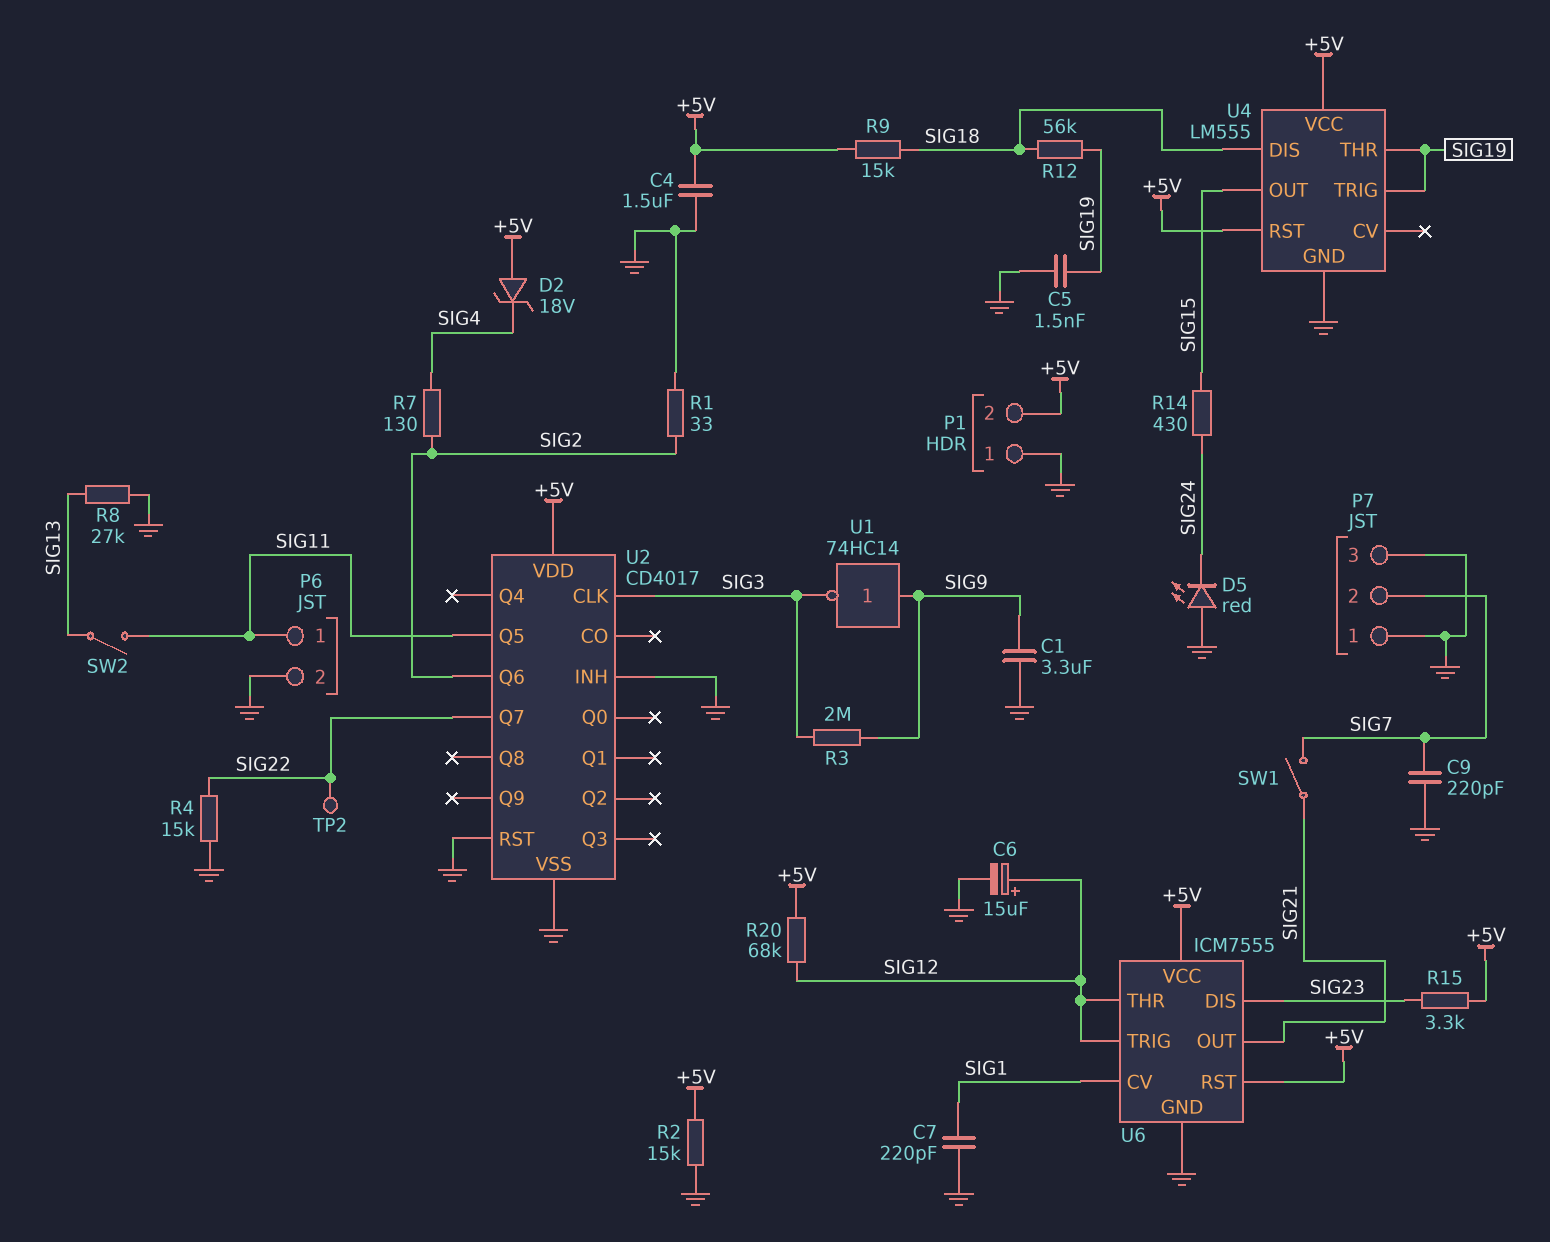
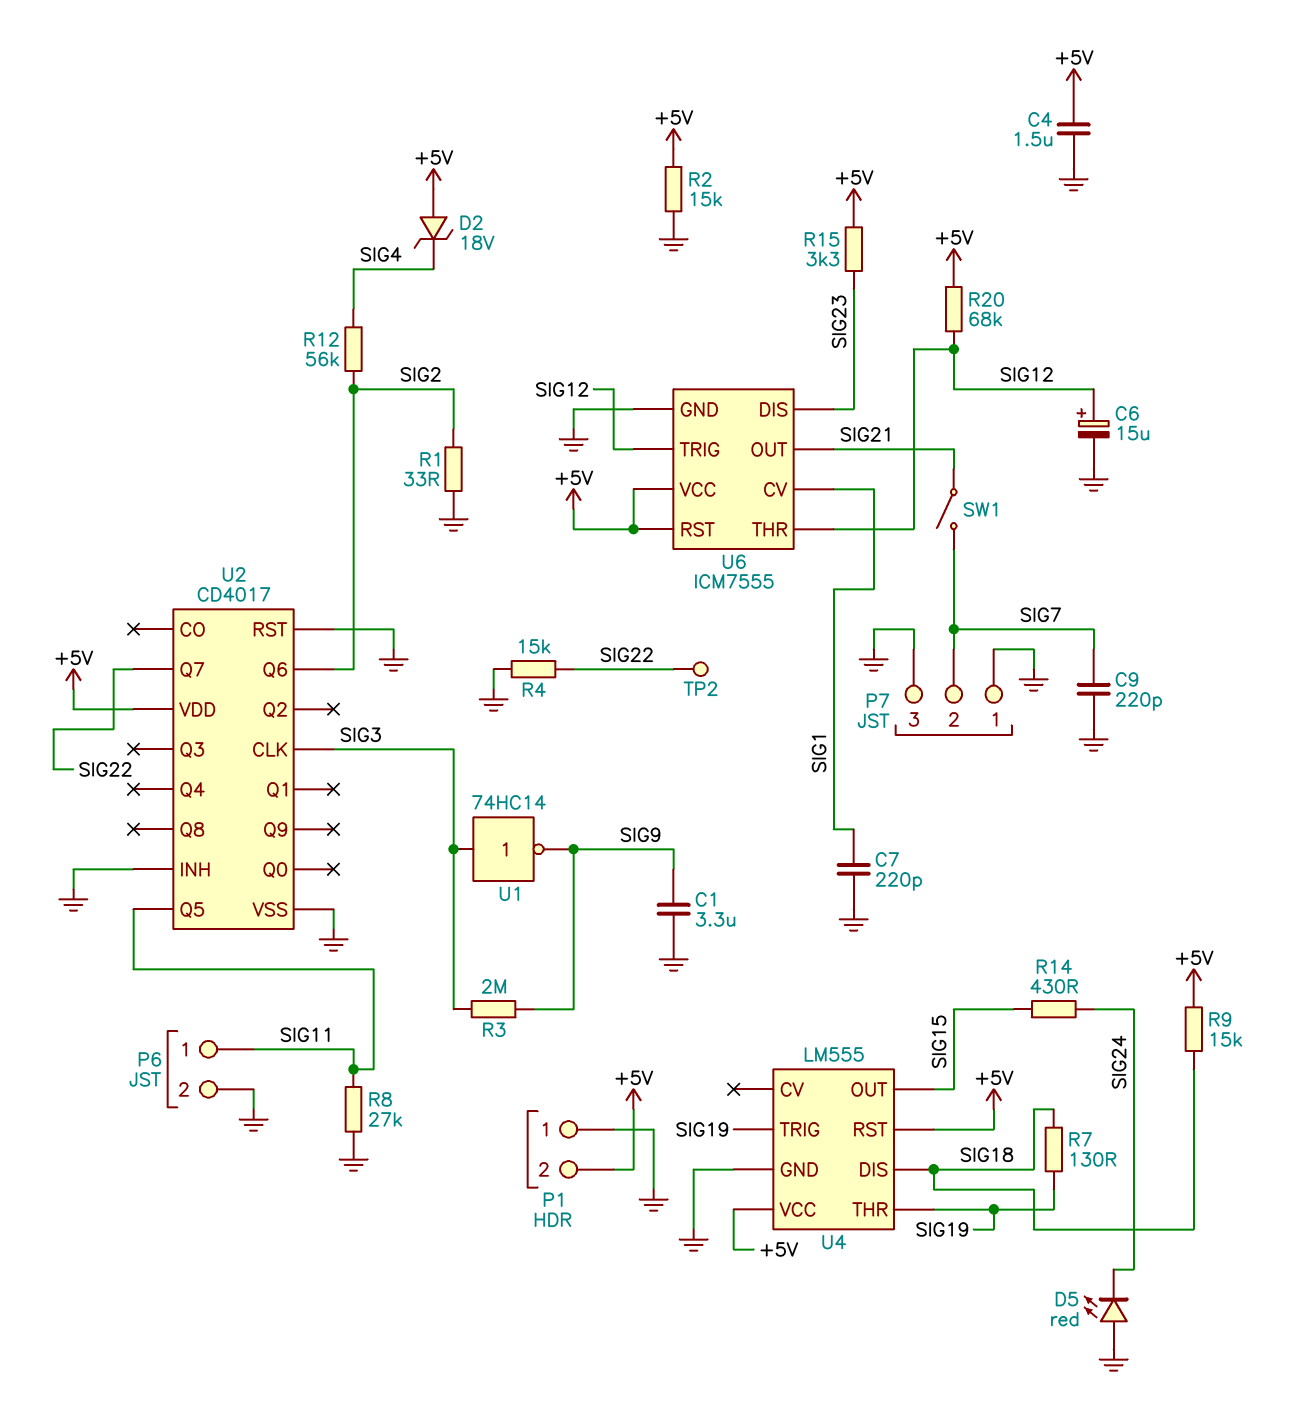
C5: 1.5nF (GND, SIG19) -> none
R7: 130 (SIG2, SIG4) -> 130 (SIG18, SIG19)
R8: 27k (GND, SIG13) -> 27k (GND, SIG11)
R12: 56k (SIG18, SIG19) -> 56k (SIG2, SIG4)
SW2: switch (SIG11, SIG13) -> none
U1: NOT 74HC14 (in SIG9, out SIG3) -> NOT 74HC14 (in SIG3, out SIG9)

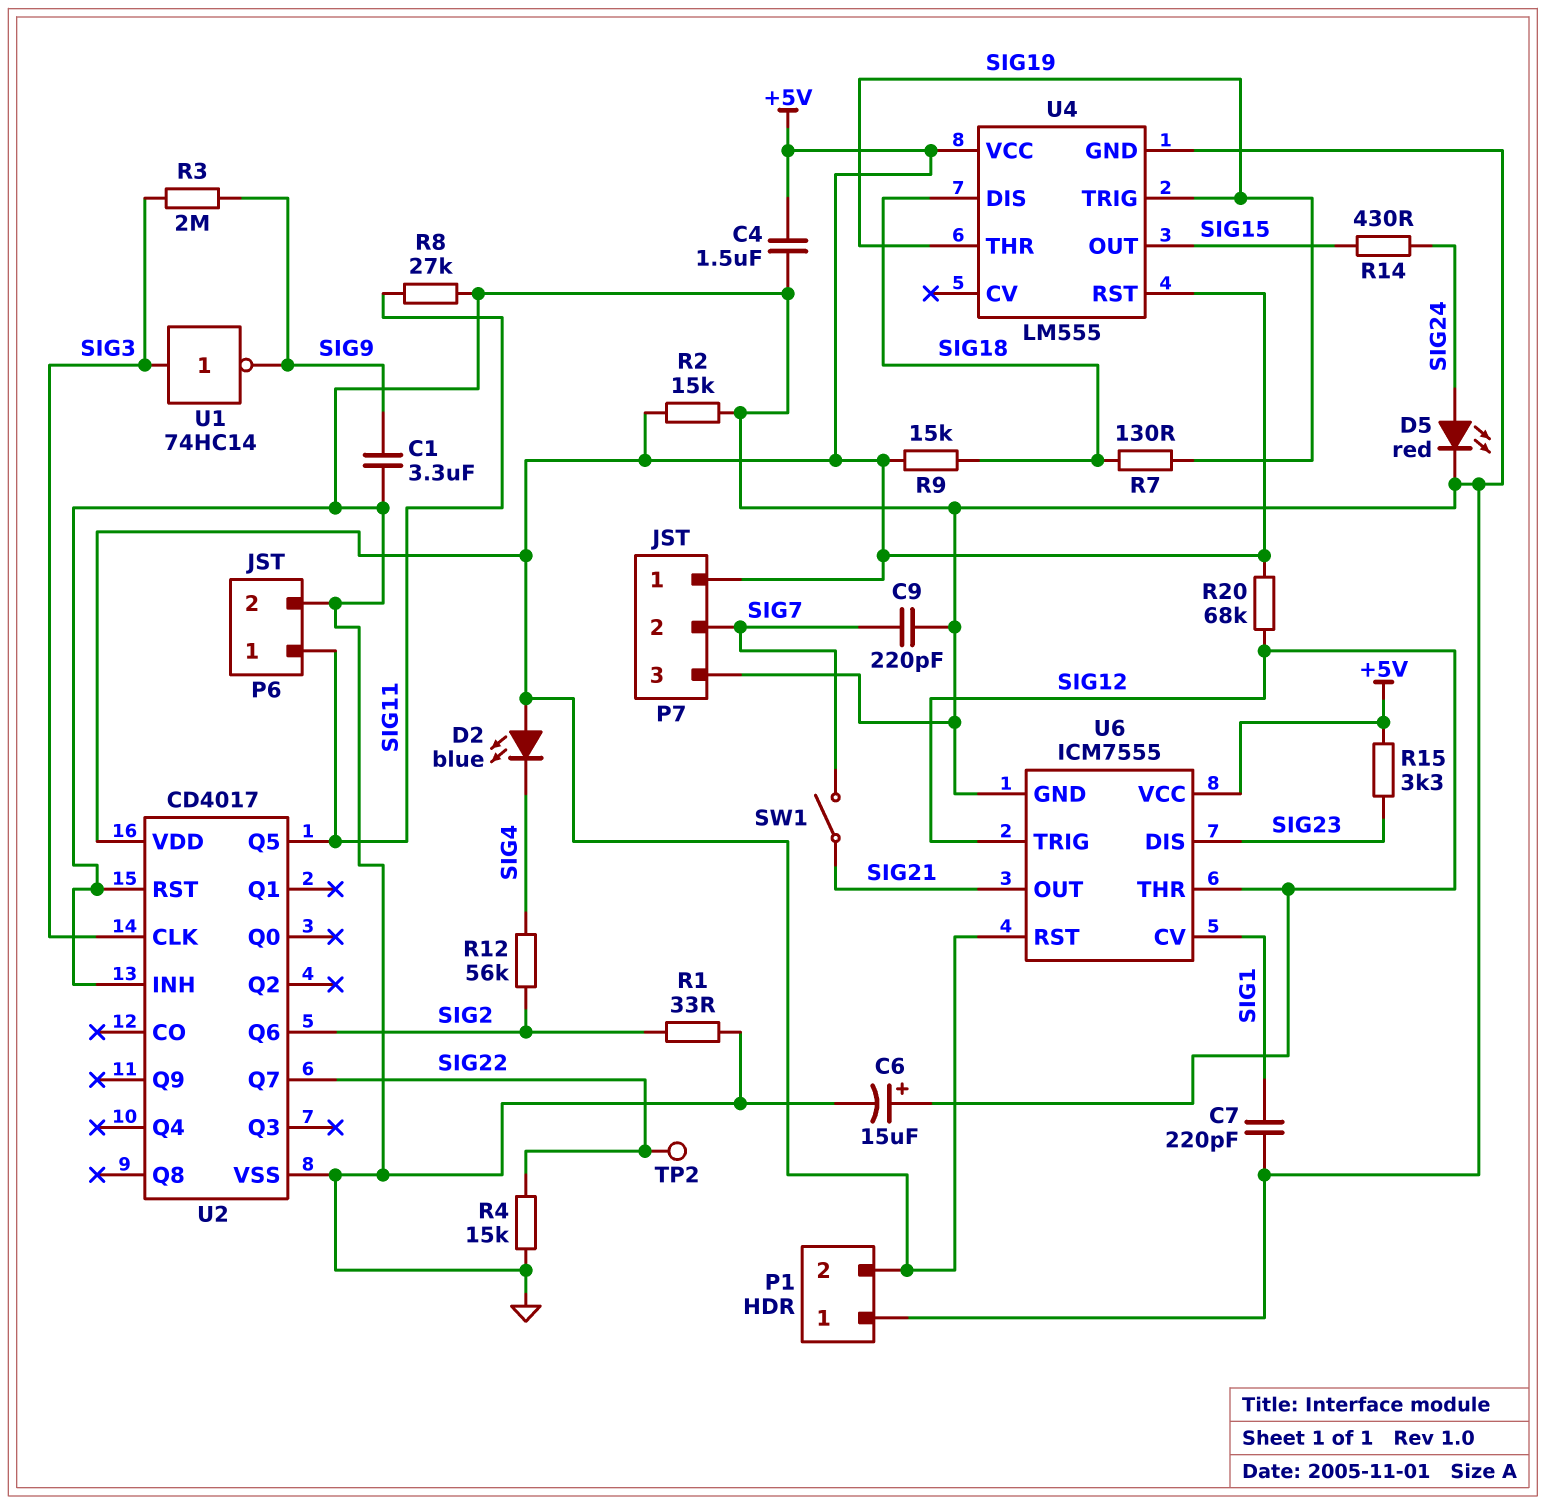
D2: zener 18V (A +5V, K SIG4) -> LED blue (A +5V, K SIG4)
D5: LED red (A GND, K SIG24) -> LED red (A SIG24, K GND)
P7 pin 1: GND -> +5V

